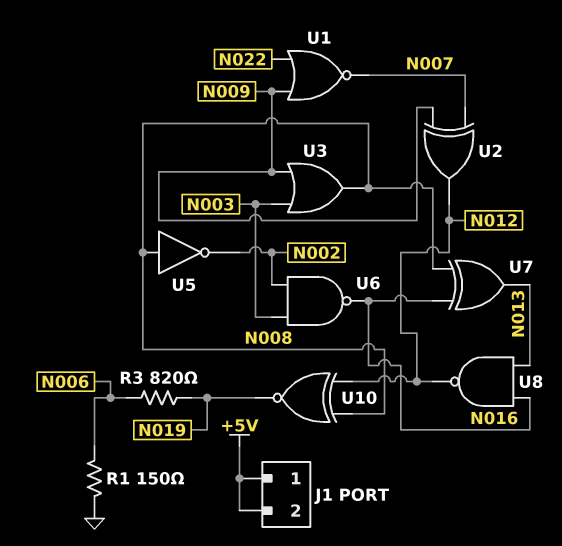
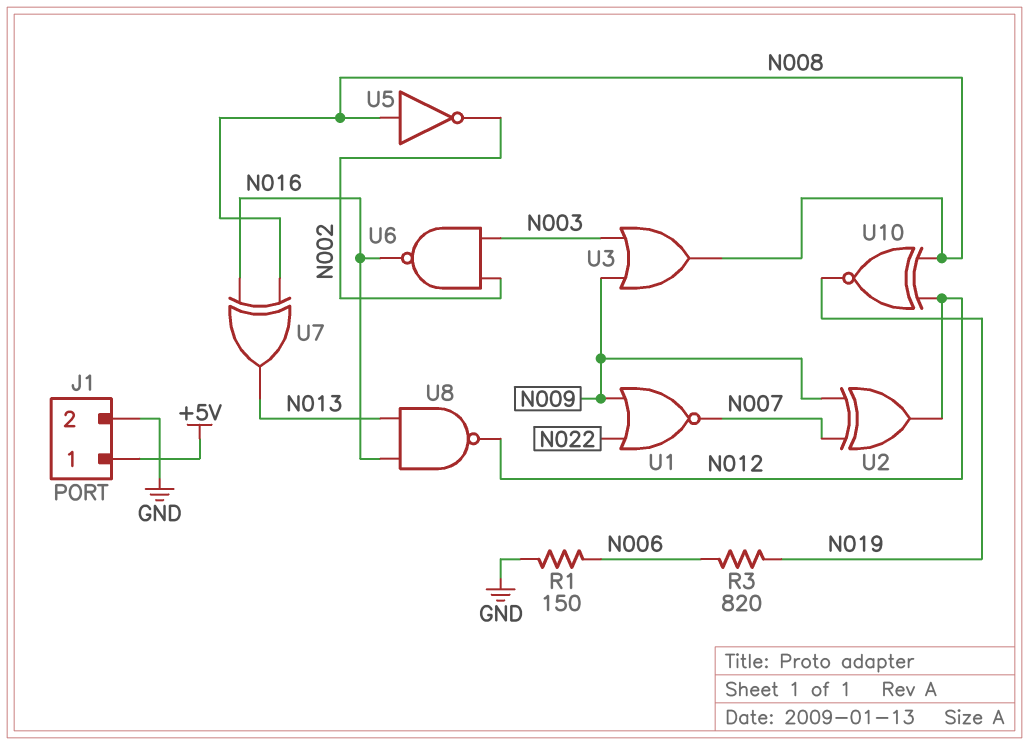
J1 pin 2: +5V -> GND

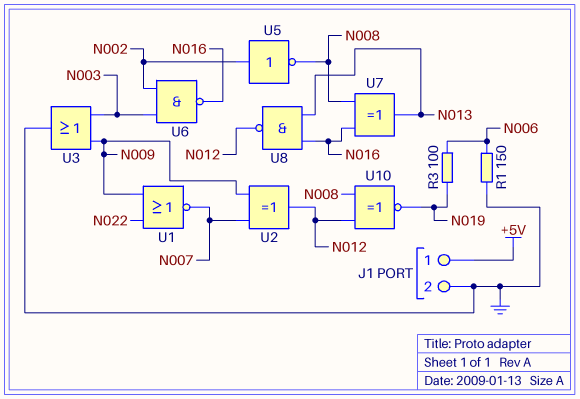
R3: 820 (N006, N019) -> 100 (N006, N019)
U3: OR (in N003, in N009, out N008) -> OR (in N003, in N009, out GND)
U5: NOT (in N008, out N002) -> NOT (in N002, out N008)

